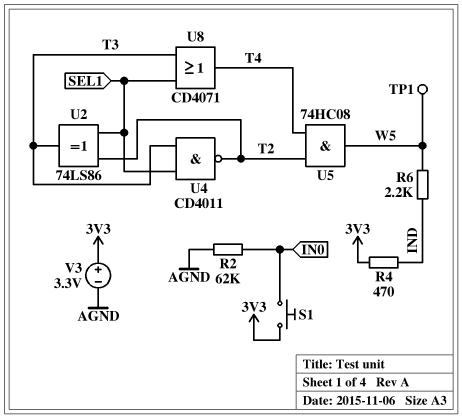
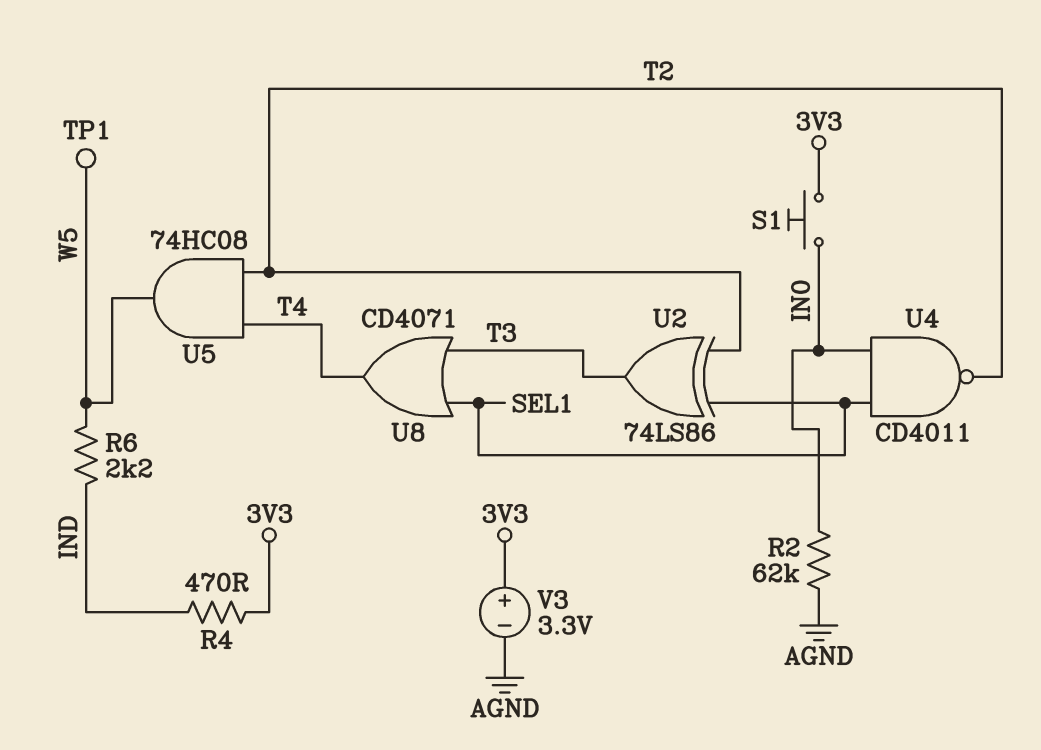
U4: NAND CD4011 (in SEL1, in T3, out T2) -> NAND CD4011 (in IN0, in SEL1, out T2)

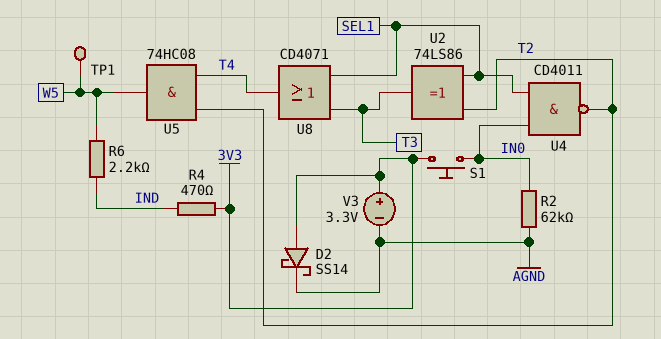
D2: none -> schottky SS14 (A 3V3, K AGND)

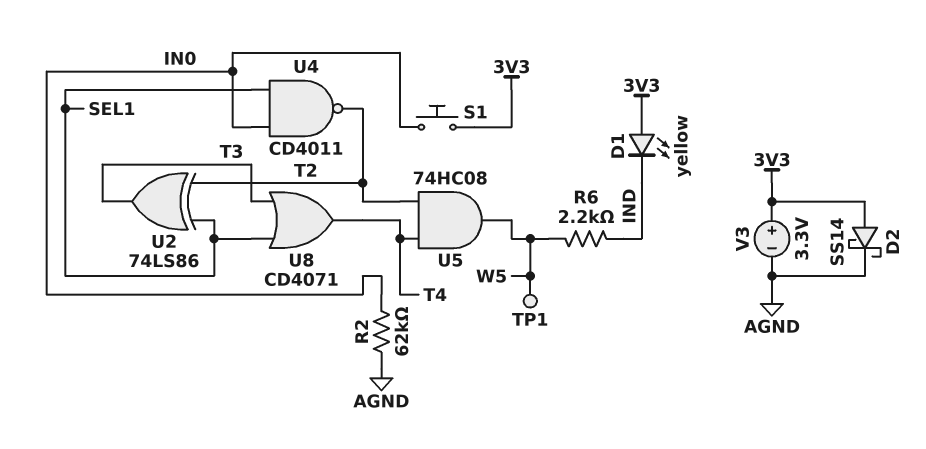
D1: none -> LED yellow (A 3V3, K IND)
R4: 470 (3V3, IND) -> none

